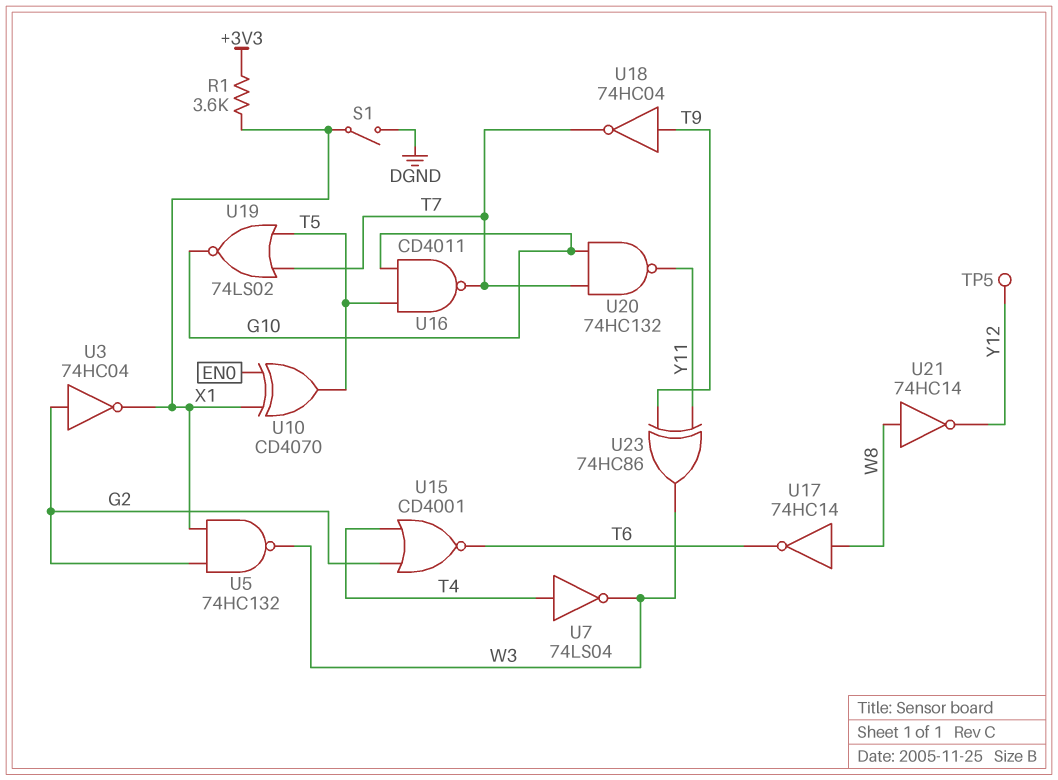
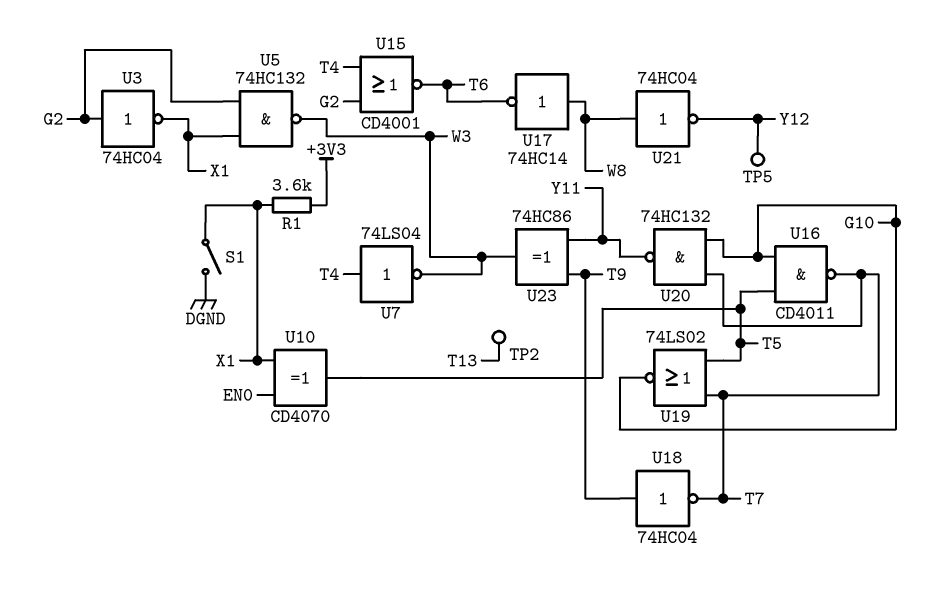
TP2: none -> test point (T13)
U21: NOT 74HC14 (in W8, out Y12) -> NOT 74HC04 (in W8, out Y12)

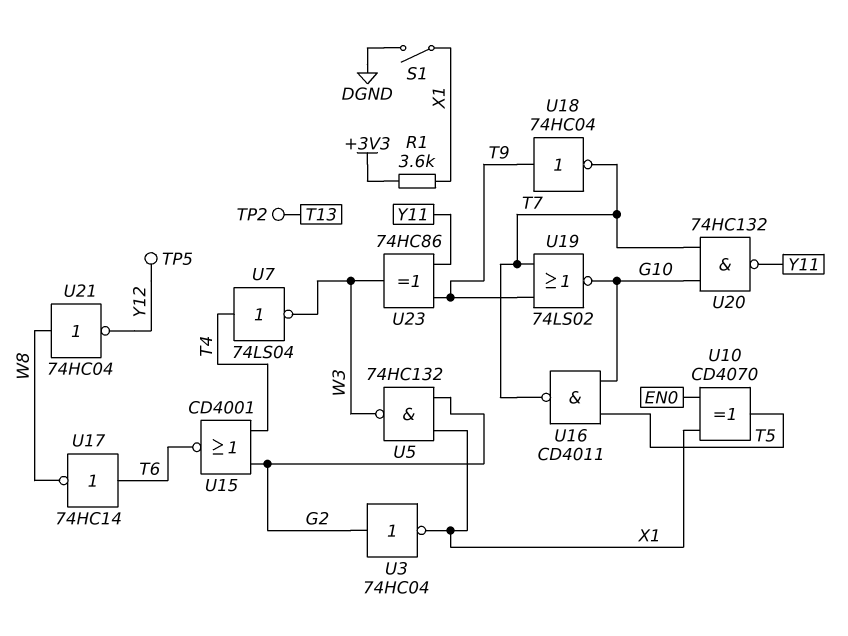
U17: NOT 74HC14 (in W8, out T6) -> NOT 74HC14 (in T6, out W8)
U19: NOR 74LS02 (in T5, in T7, out G10) -> NOR 74LS02 (in T7, in T9, out G10)

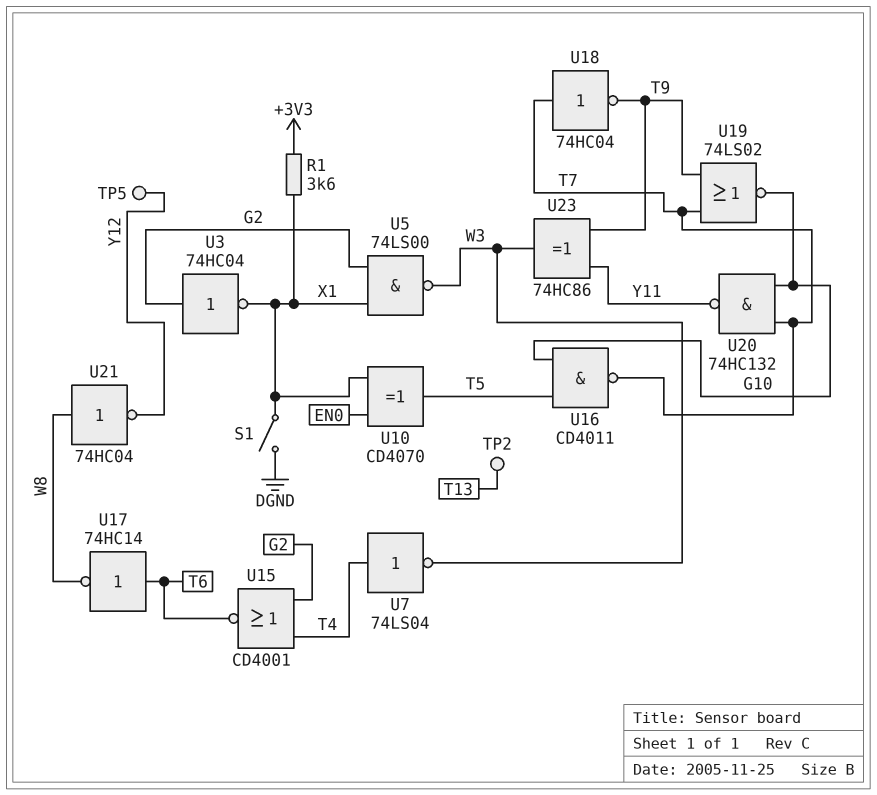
U5: NAND 74HC132 (in G2, in X1, out W3) -> NAND 74LS00 (in G2, in X1, out W3)
U18: NOT 74HC04 (in T9, out T7) -> NOT 74HC04 (in T7, out T9)

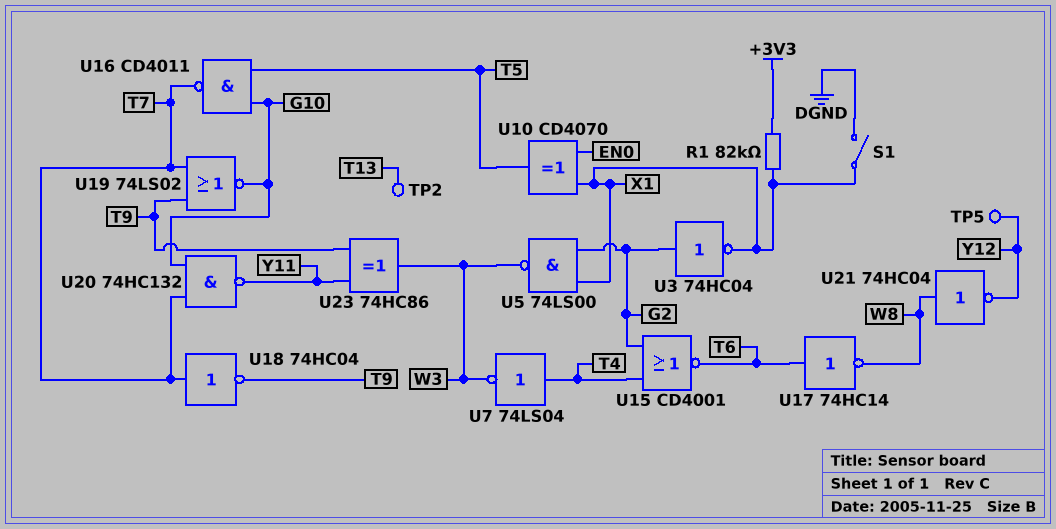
R1: 3.6k (+3V3, X1) -> 82k (+3V3, X1)

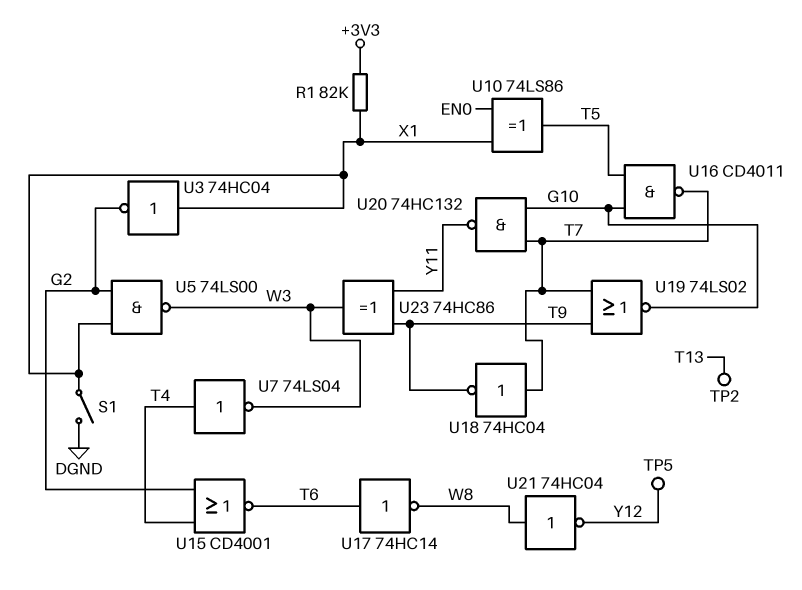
U3: NOT 74HC04 (in G2, out X1) -> NOT 74HC04 (in X1, out G2)
U10: XOR CD4070 (in EN0, in X1, out T5) -> XOR 74LS86 (in EN0, in X1, out T5)

